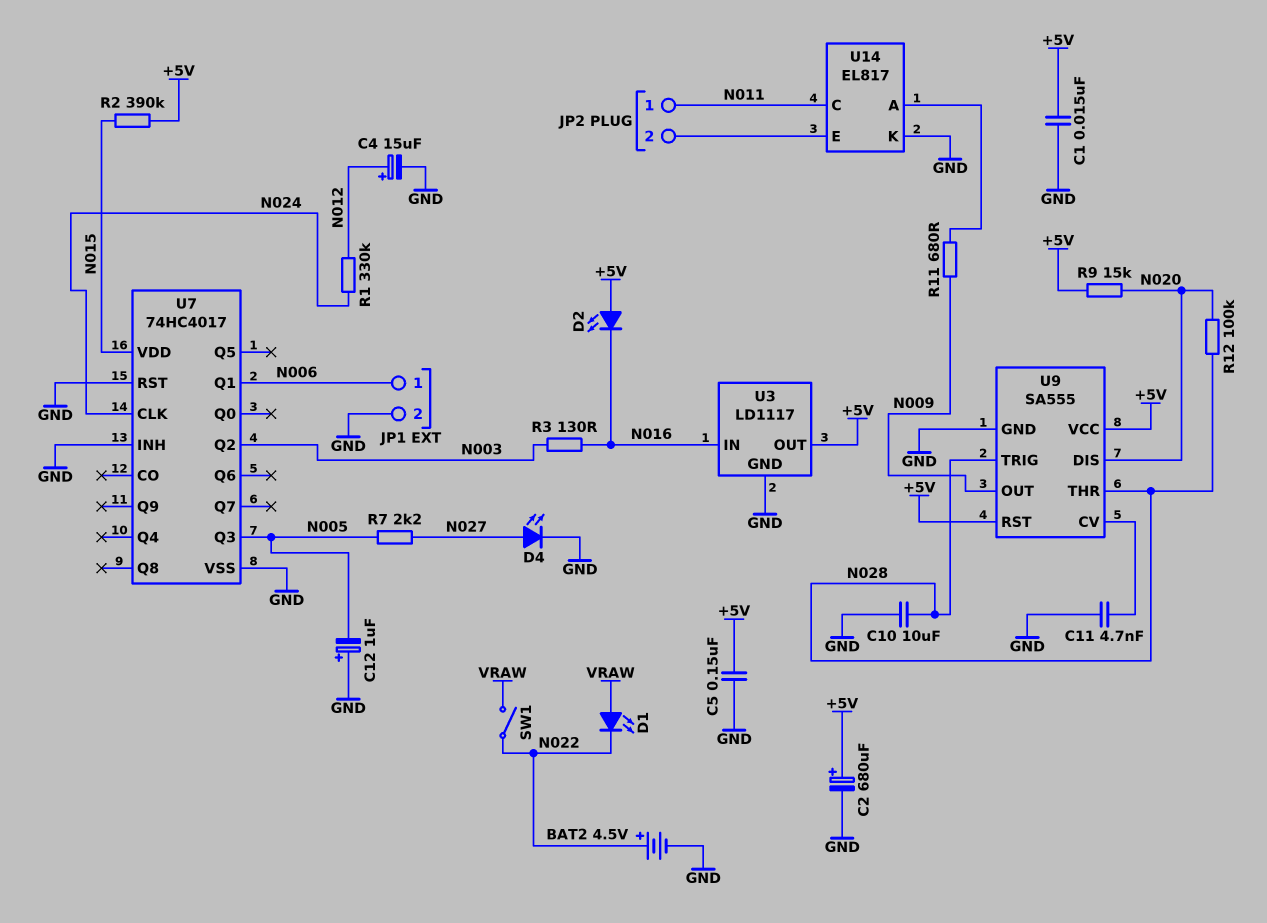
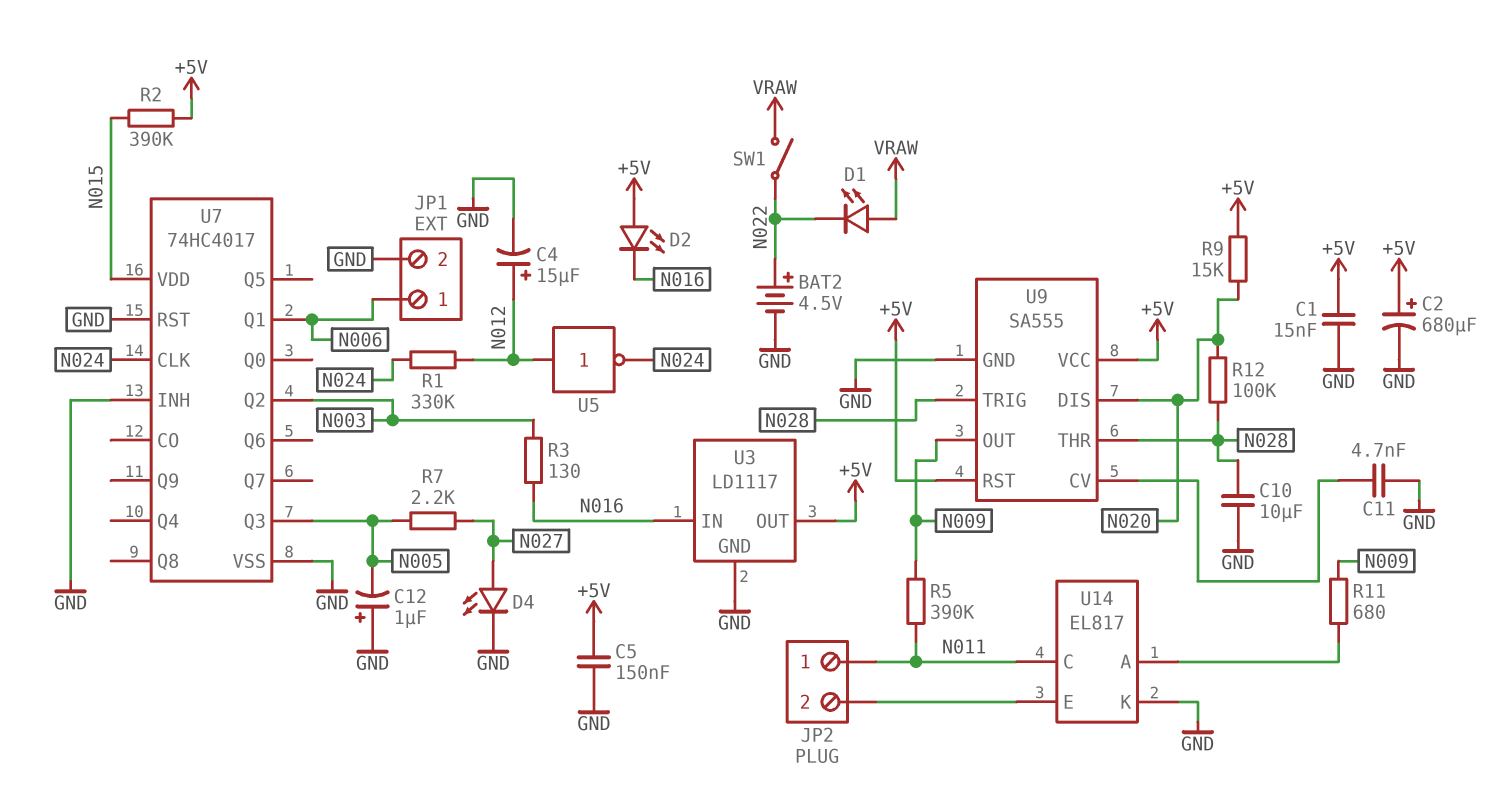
R5: none -> 390k (N009, N011)
U5: none -> NOT (in N012, out N024)

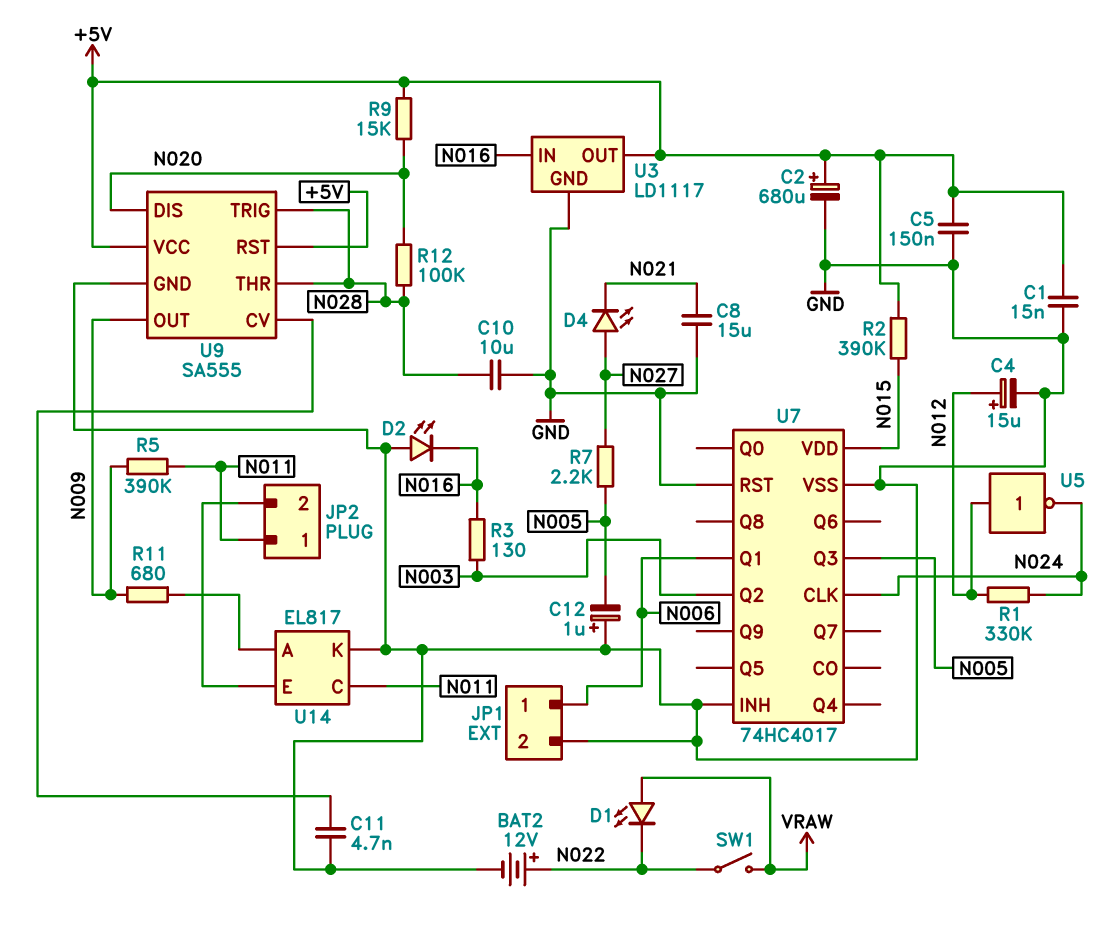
BAT2: 4.5V (plus N022, minus GND) -> 12V (plus N022, minus GND)
C8: none -> 15uF (GND, N021)
D2: LED (A +5V, K N016) -> LED (A GND, K N016)
D4: LED (A N027, K GND) -> LED (A N027, K N021)

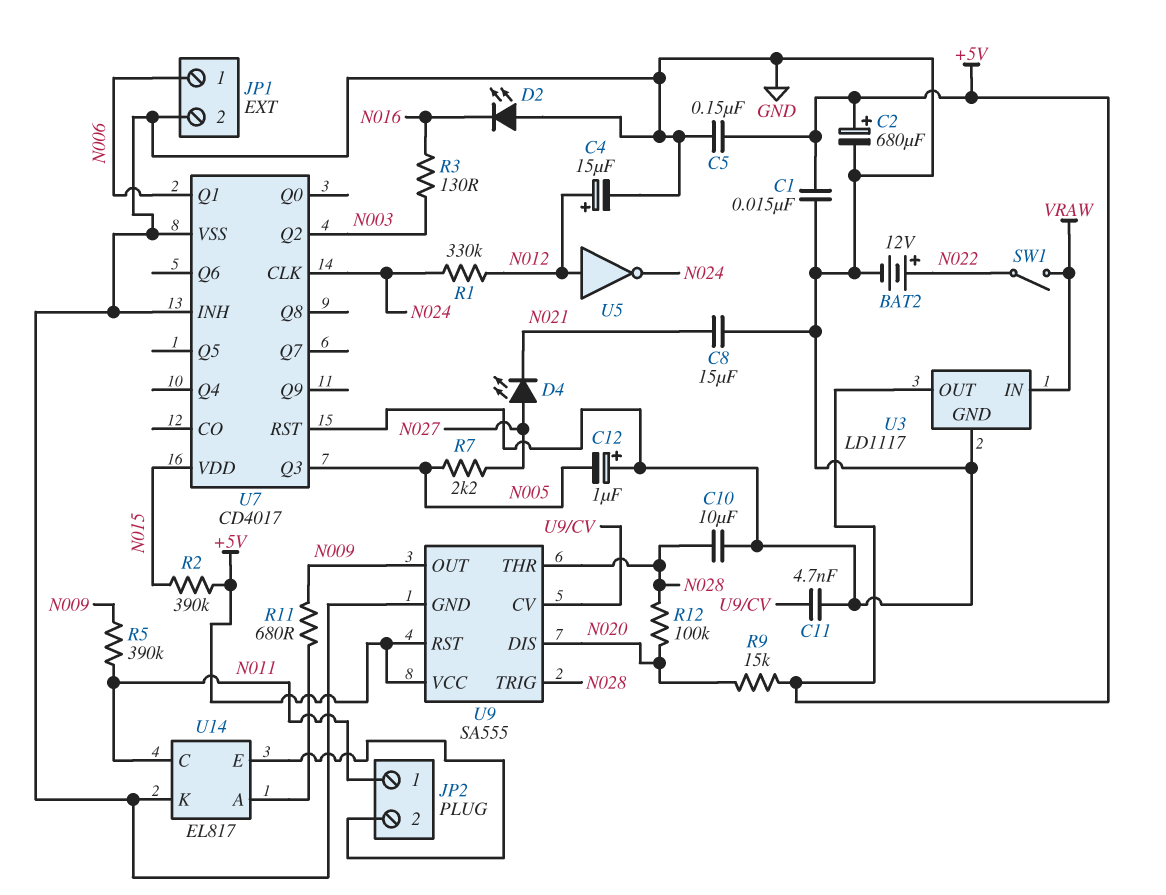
D1: LED (A VRAW, K N022) -> none
U3 pin IN: N016 -> VRAW
U7: 74HC4017 -> CD4017

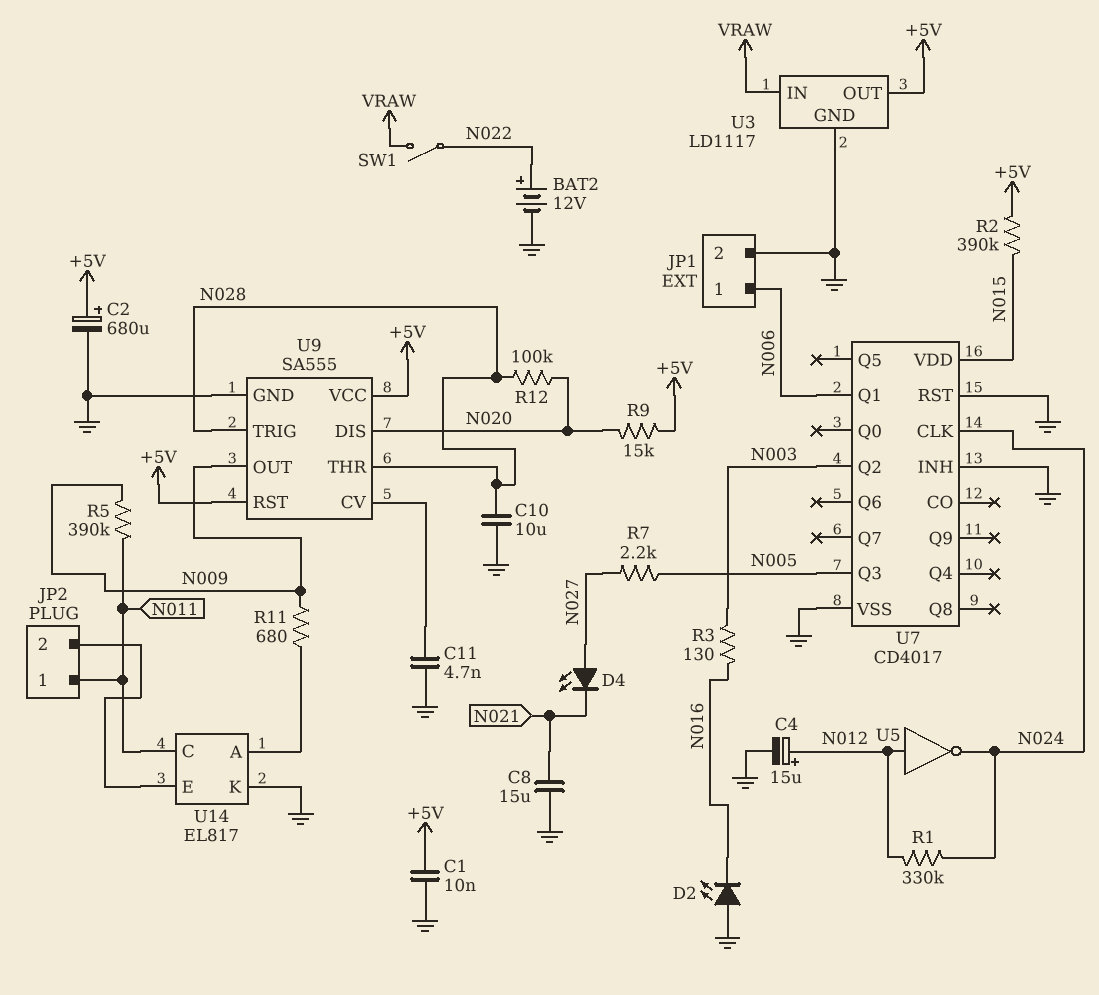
C1: 15nF (+5V, GND) -> 10nF (+5V, GND)
C5: 150nF (+5V, GND) -> none
C12: 1uF (plus GND, minus N005) -> none

